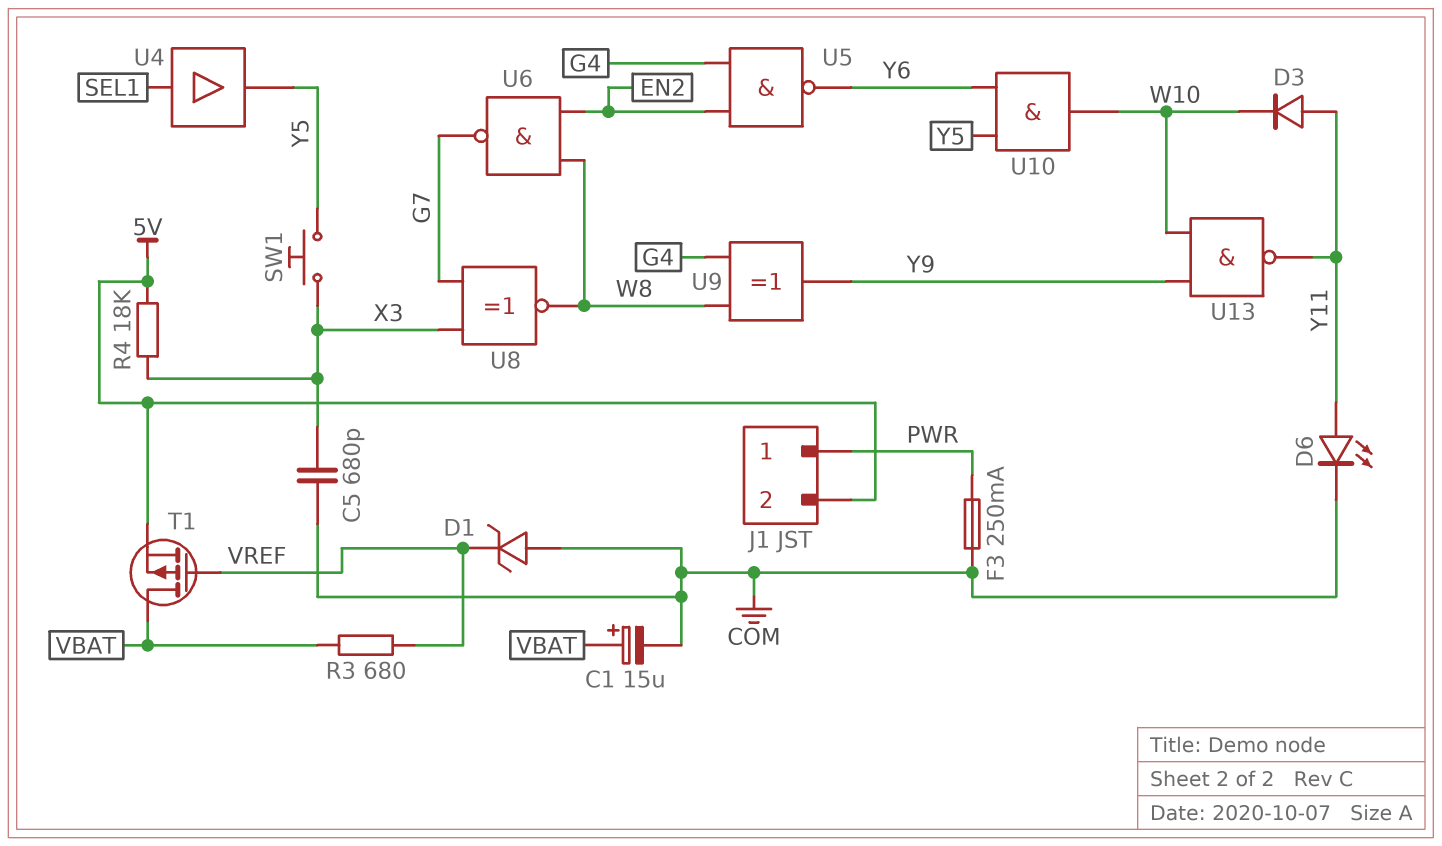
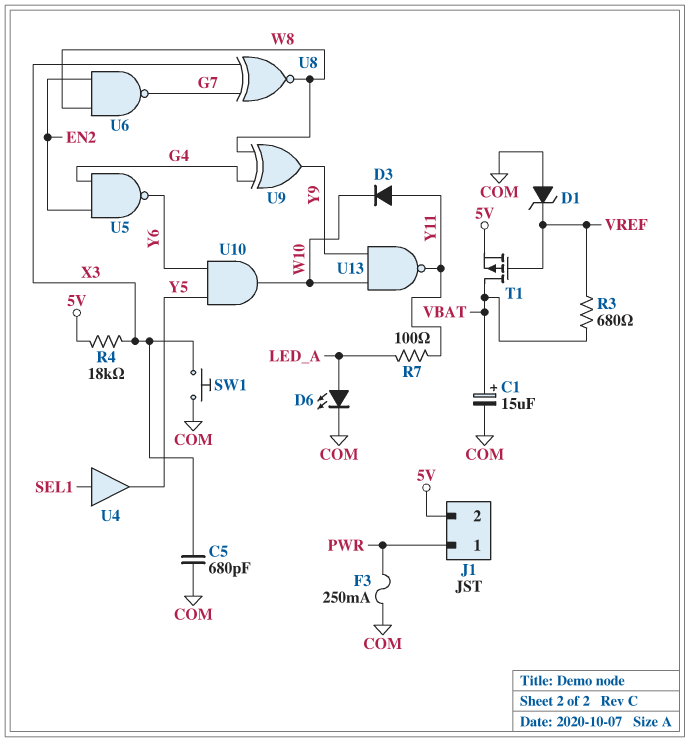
D6: LED (A Y11, K COM) -> LED (A LED_A, K COM)
R7: none -> 100 (LED_A, Y11)
SW1: button (X3, Y5) -> button (COM, X3)

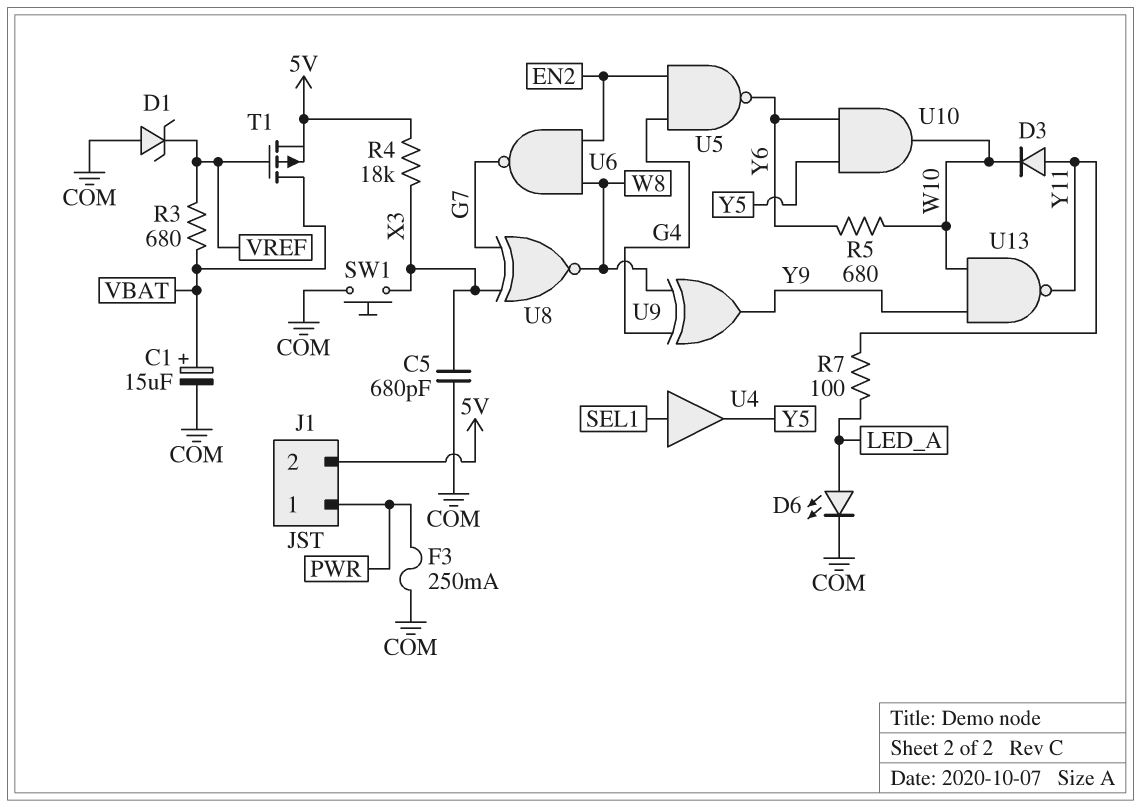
R5: none -> 680 (W10, Y6)

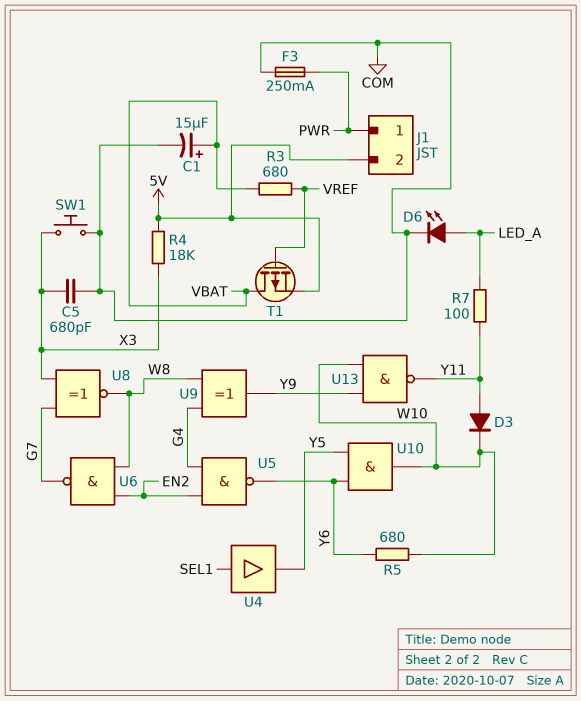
D1: zener (A COM, K VREF) -> none

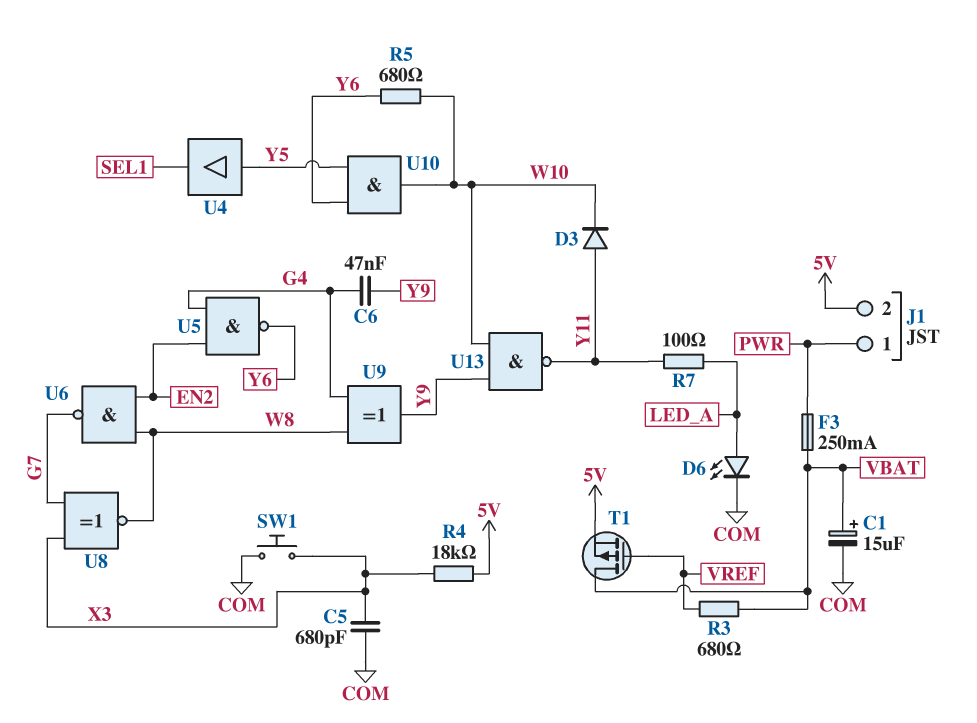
C6: none -> 47nF (G4, Y9)
F3: 250mA (COM, PWR) -> 250mA (PWR, VBAT)
U4: buffer (in SEL1, out Y5) -> buffer (in Y5, out SEL1)

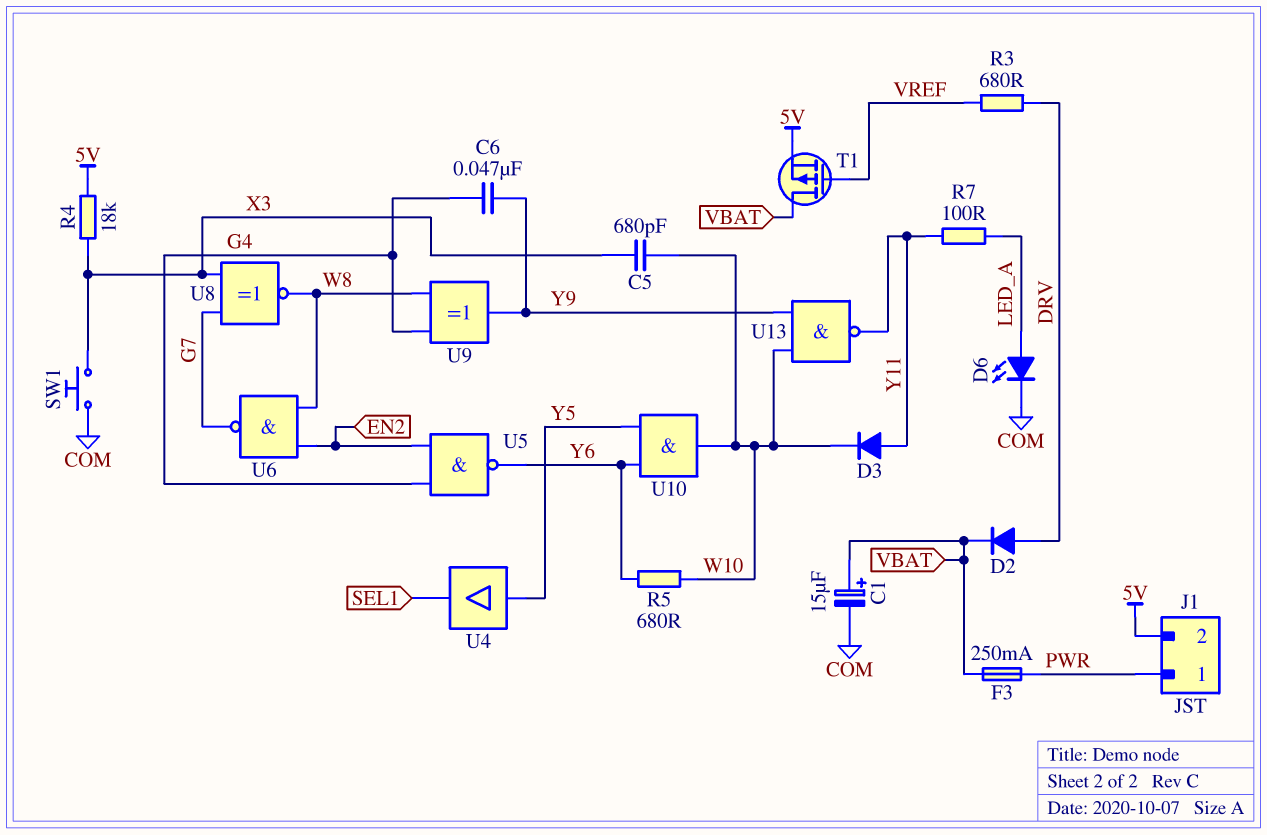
C5: 680pF (COM, X3) -> 680pF (W10, X3)
D2: none -> diode (A DRV, K VBAT)
R3: 680 (VBAT, VREF) -> 680 (DRV, VREF)

